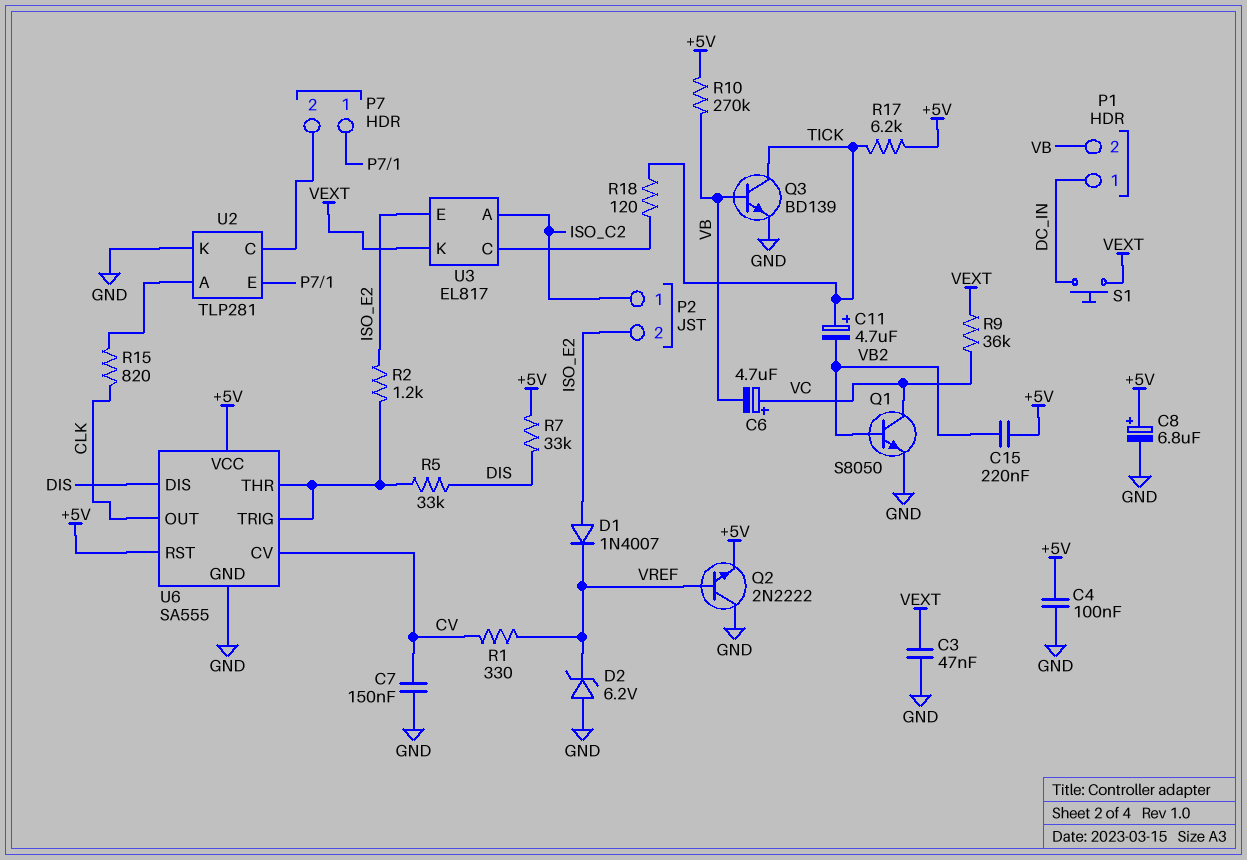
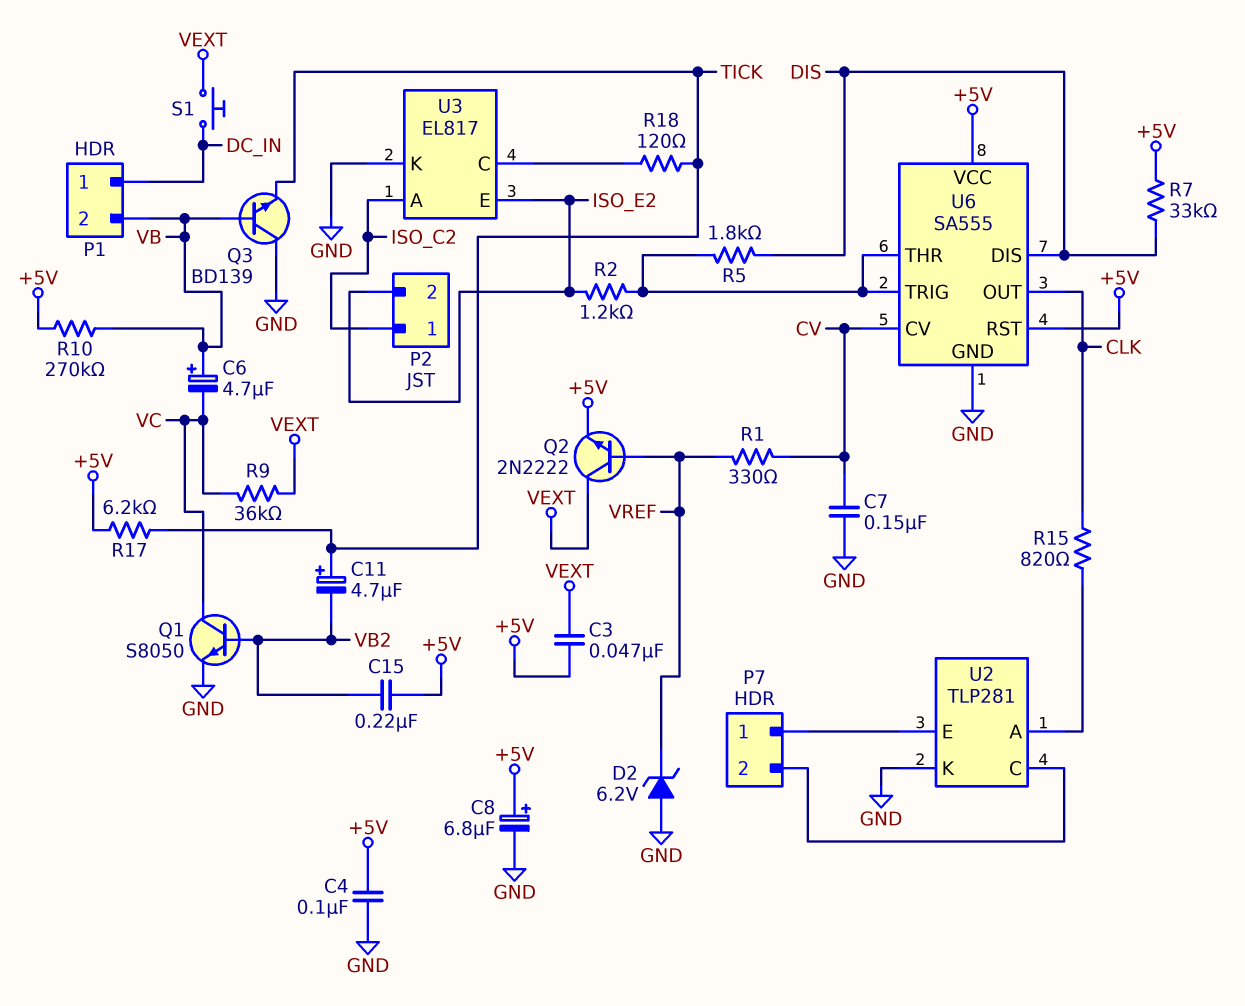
C3: 47nF (GND, VEXT) -> 47nF (+5V, VEXT)
C6: 4.7uF (plus VC, minus VB) -> 4.7uF (plus VB, minus VC)
D1: diode 1N4007 (A ISO_E2, K VREF) -> none
Q2: NPN 2N2222 (B VREF, C GND, E +5V) -> NPN 2N2222 (B VREF, C VEXT, E +5V)
Q3: NPN BD139 (B VB, C TICK, E GND) -> NPN BD139 (B VB, C GND, E TICK)
R5: 33k (DIS, U6/THR) -> 1.8k (DIS, U6/THR)
U3 pin K: VEXT -> GND

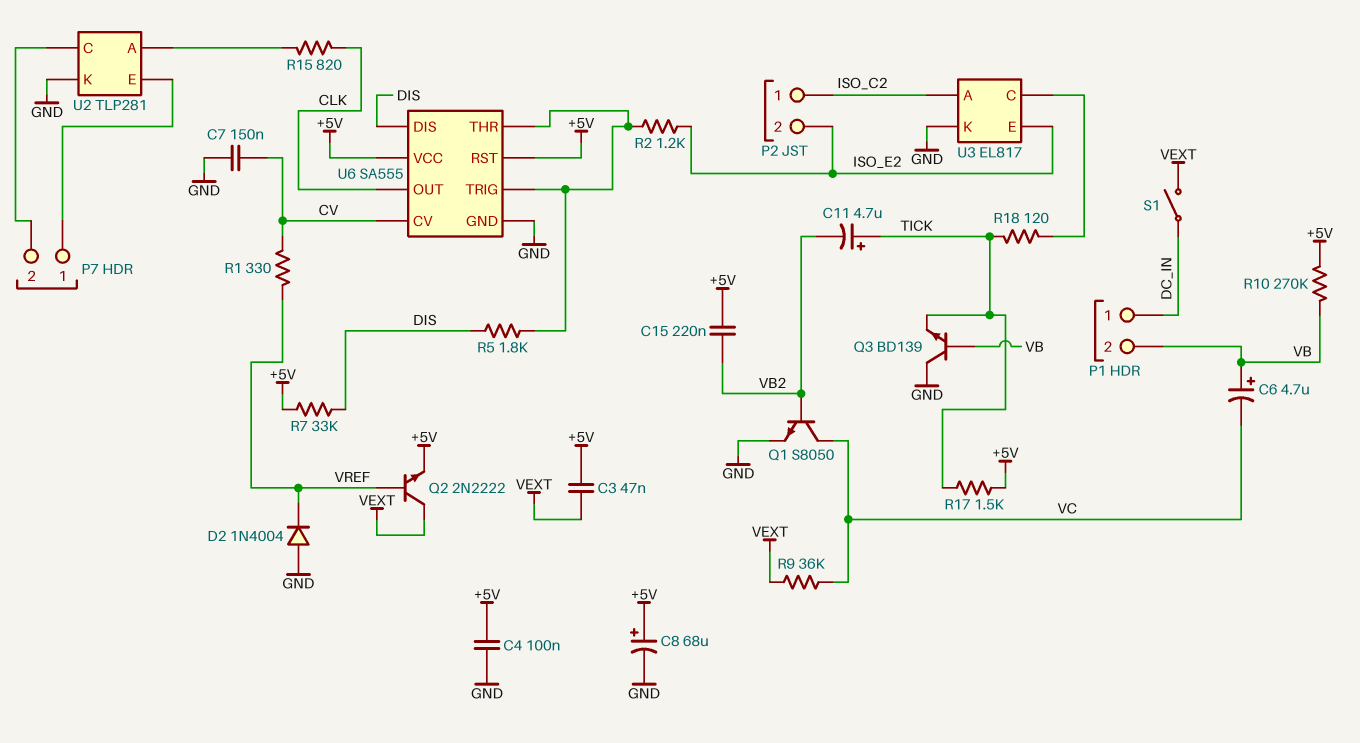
C8: 6.8uF (plus +5V, minus GND) -> 68uF (plus +5V, minus GND)
D2: zener 6.2V (A GND, K VREF) -> diode 1N4004 (A GND, K VREF)
R17: 6.2k (+5V, TICK) -> 1.5k (+5V, TICK)
S1: button (DC_IN, VEXT) -> switch (DC_IN, VEXT)

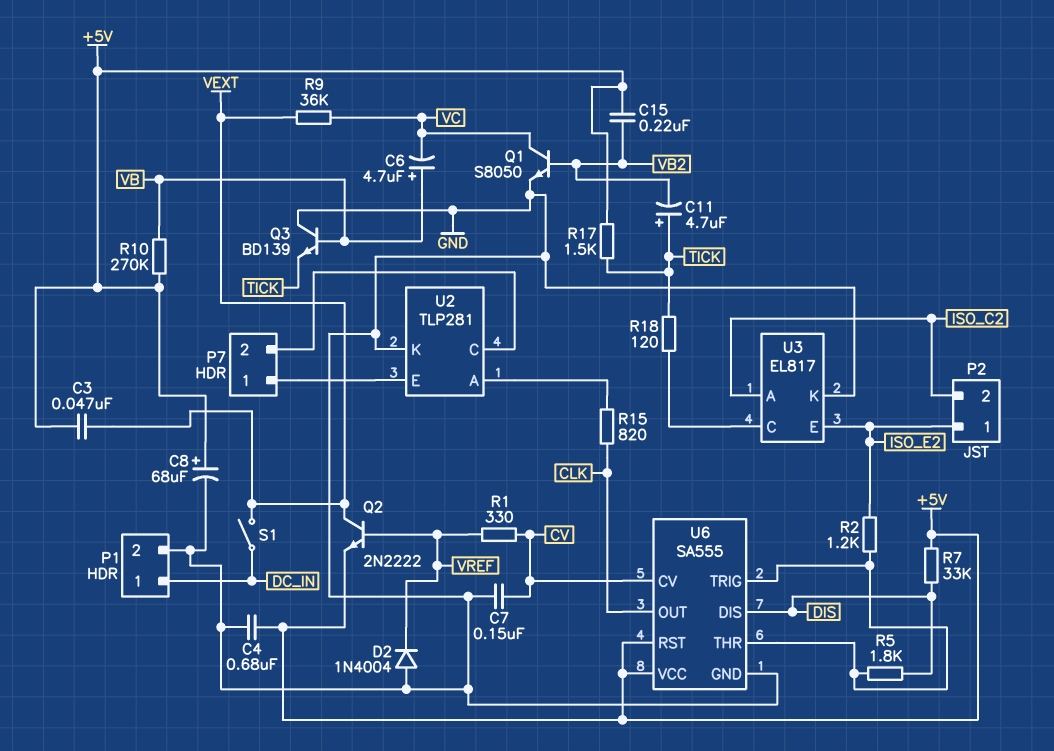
C4: 100nF (+5V, GND) -> 680nF (+5V, GND)
P1 pin 2: VB -> GND
P2 pin 1: ISO_C2 -> ISO_E2
P2 pin 2: ISO_E2 -> ISO_C2

